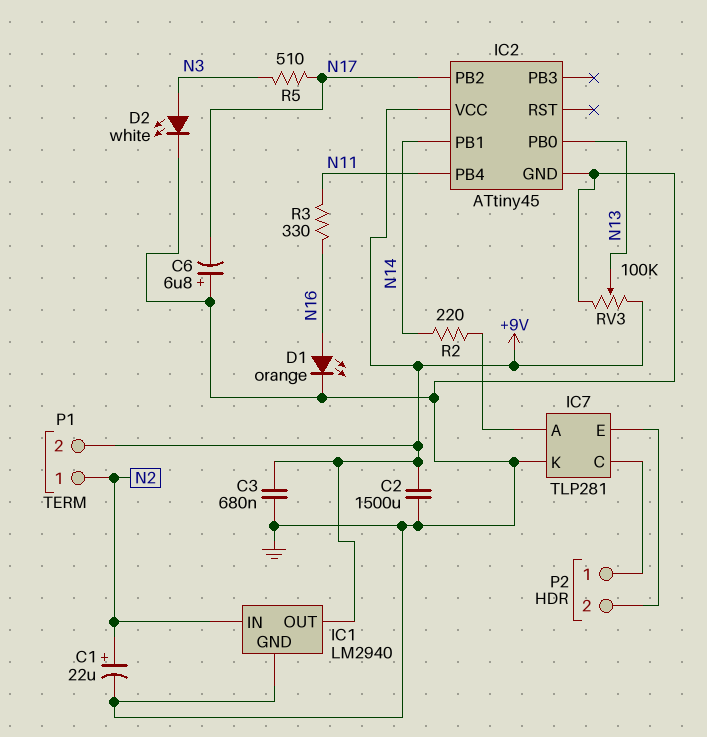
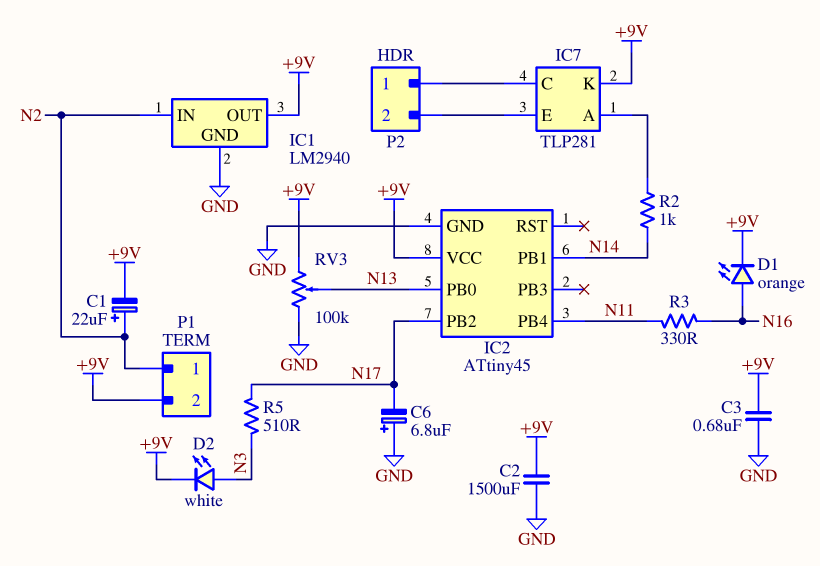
C1: 22uF (plus N2, minus GND) -> 22uF (plus N2, minus +9V)
D1: LED orange (A N16, K GND) -> LED orange (A N16, K +9V)
D2: LED white (A N3, K GND) -> LED white (A N3, K +9V)
IC7 pin K: GND -> +9V
R2: 220 (IC7/A, N14) -> 1k (IC7/A, N14)

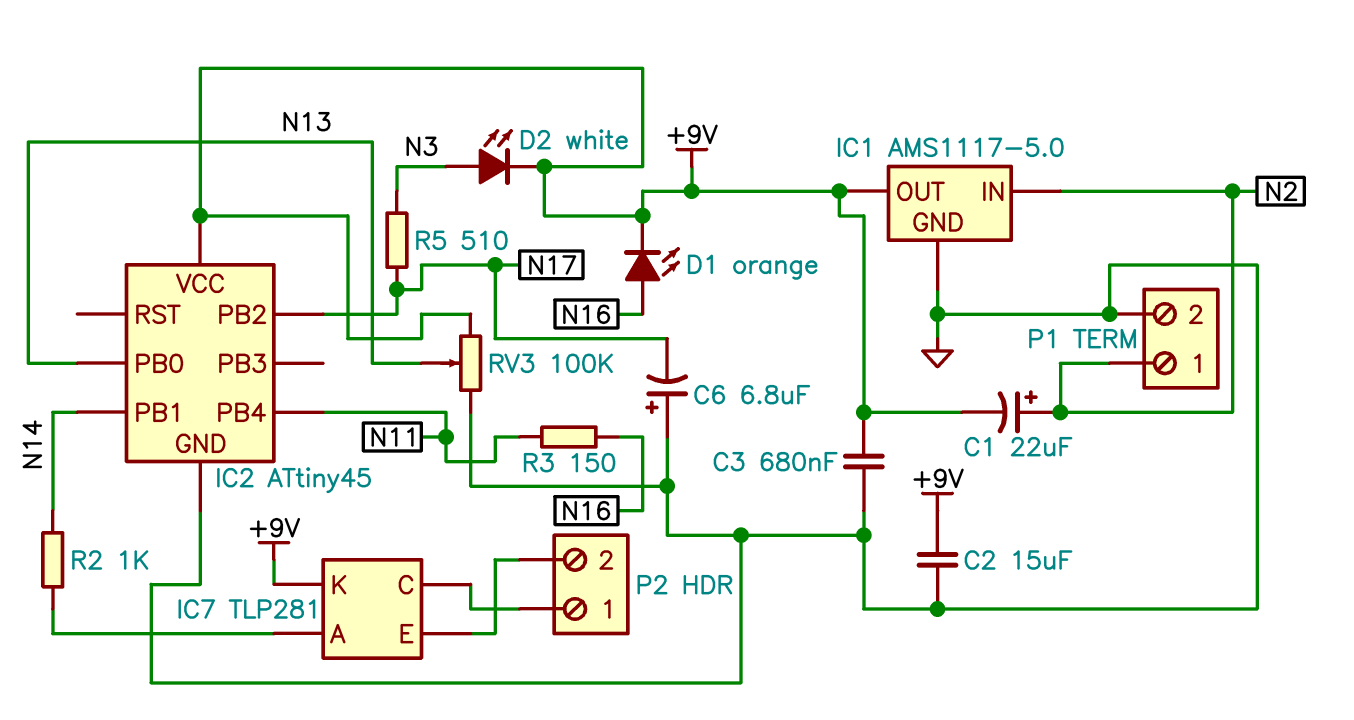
C2: 1500uF (+9V, GND) -> 15uF (+9V, GND)
IC1: LM2940 -> AMS1117-5.0
P1 pin 2: +9V -> GND
R3: 330 (N11, N16) -> 150 (N11, N16)

